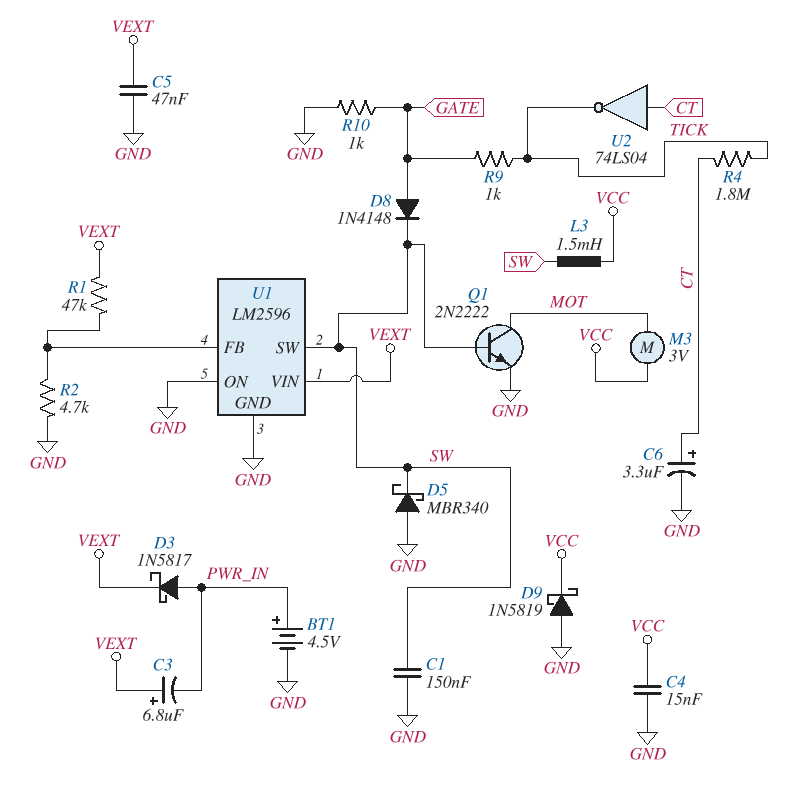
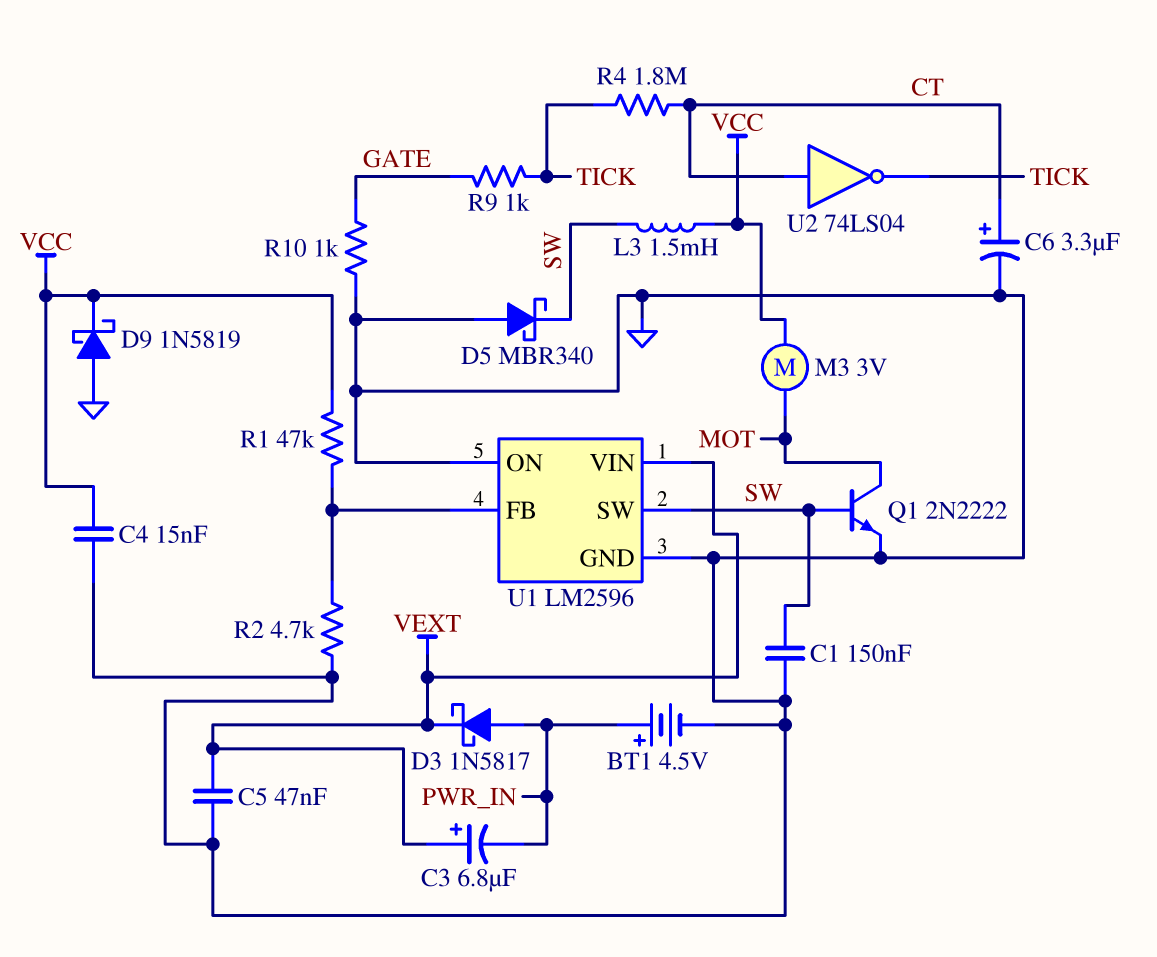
D8: diode 1N4148 (A GATE, K SW) -> none
R1: 47k (U1/FB, VEXT) -> 47k (U1/FB, VCC)

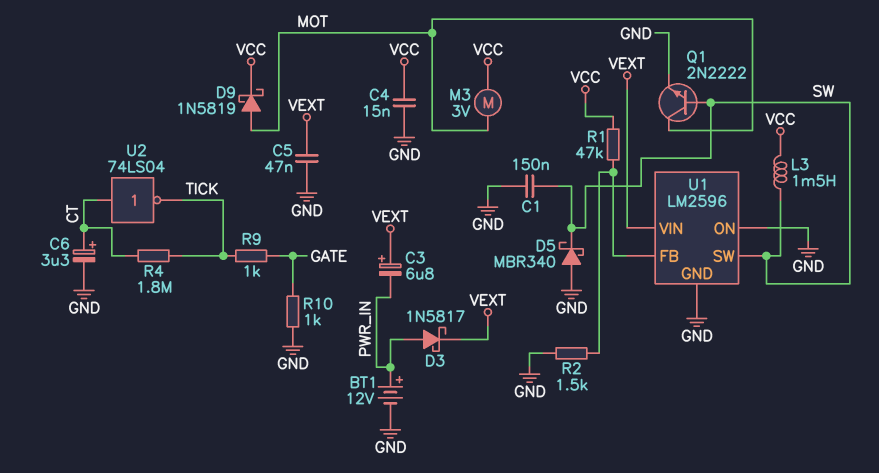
BT1: 4.5V (plus PWR_IN, minus GND) -> 12V (plus PWR_IN, minus GND)
D9: schottky 1N5819 (A GND, K VCC) -> schottky 1N5819 (A MOT, K VCC)
R2: 4.7k (GND, U1/FB) -> 1.5k (GND, U1/FB)

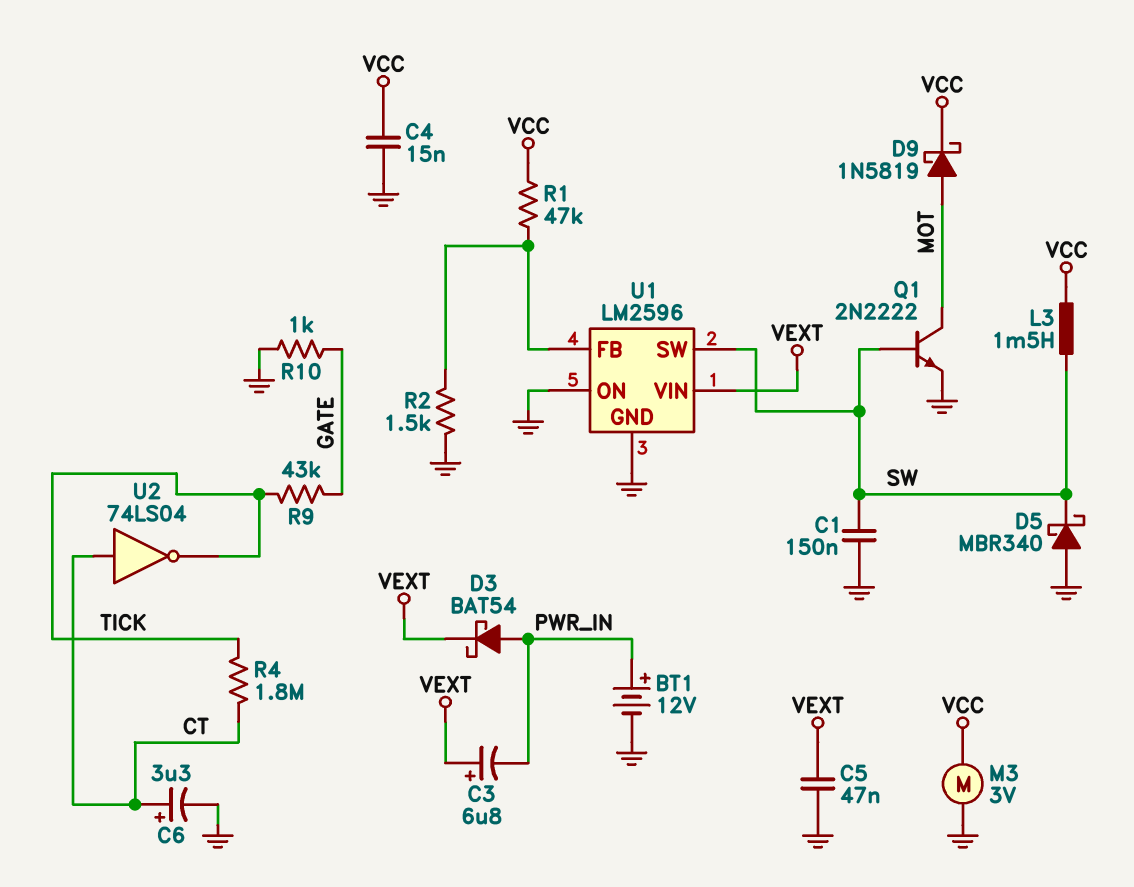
D3: schottky 1N5817 (A PWR_IN, K VEXT) -> schottky BAT54 (A PWR_IN, K VEXT)
M3: motor 3V (MOT, VCC) -> motor 3V (GND, VCC)
R9: 1k (GATE, TICK) -> 43k (GATE, TICK)

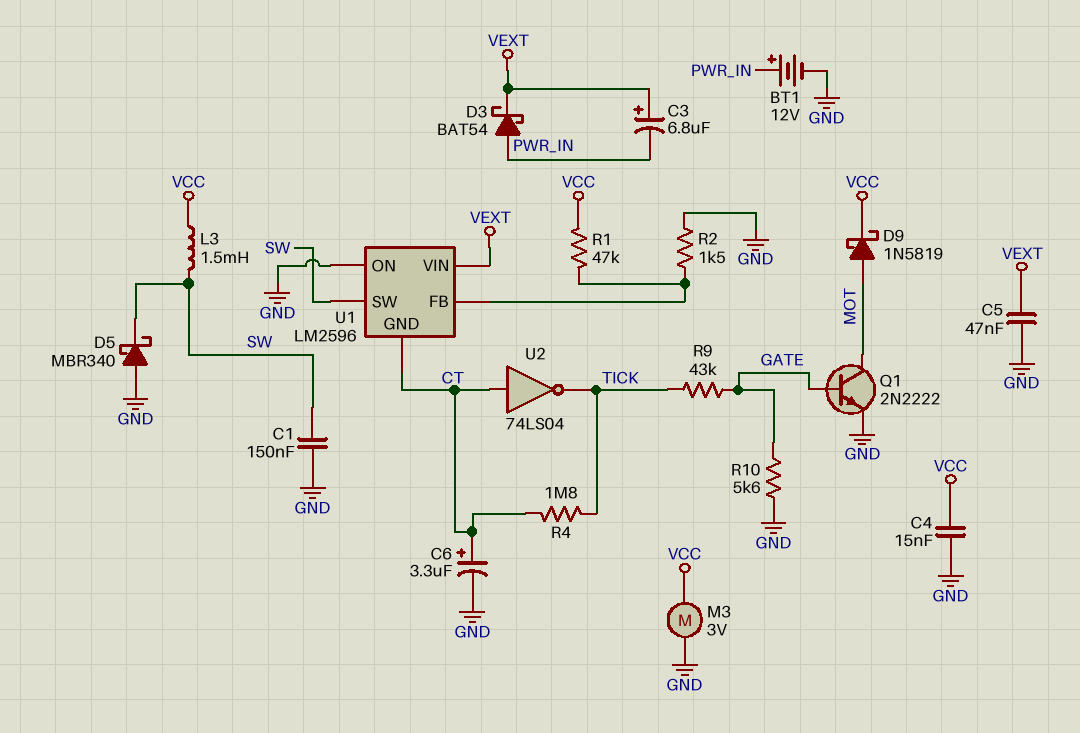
Q1: NPN 2N2222 (B SW, C MOT, E GND) -> NPN 2N2222 (B GATE, C MOT, E GND)
R10: 1k (GATE, GND) -> 5.6k (GATE, GND)
U1 pin GND: GND -> CT

